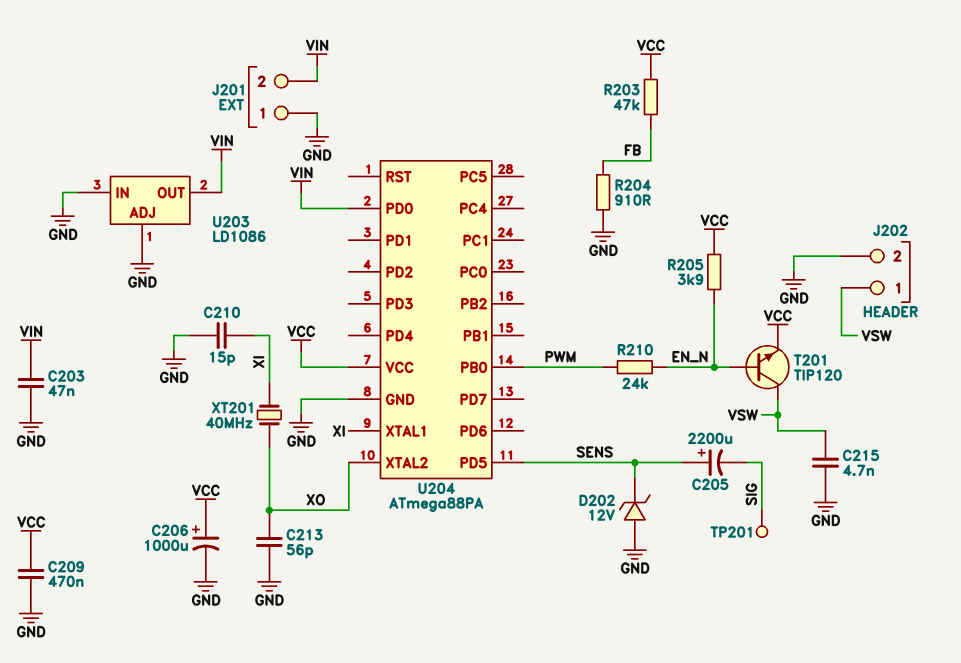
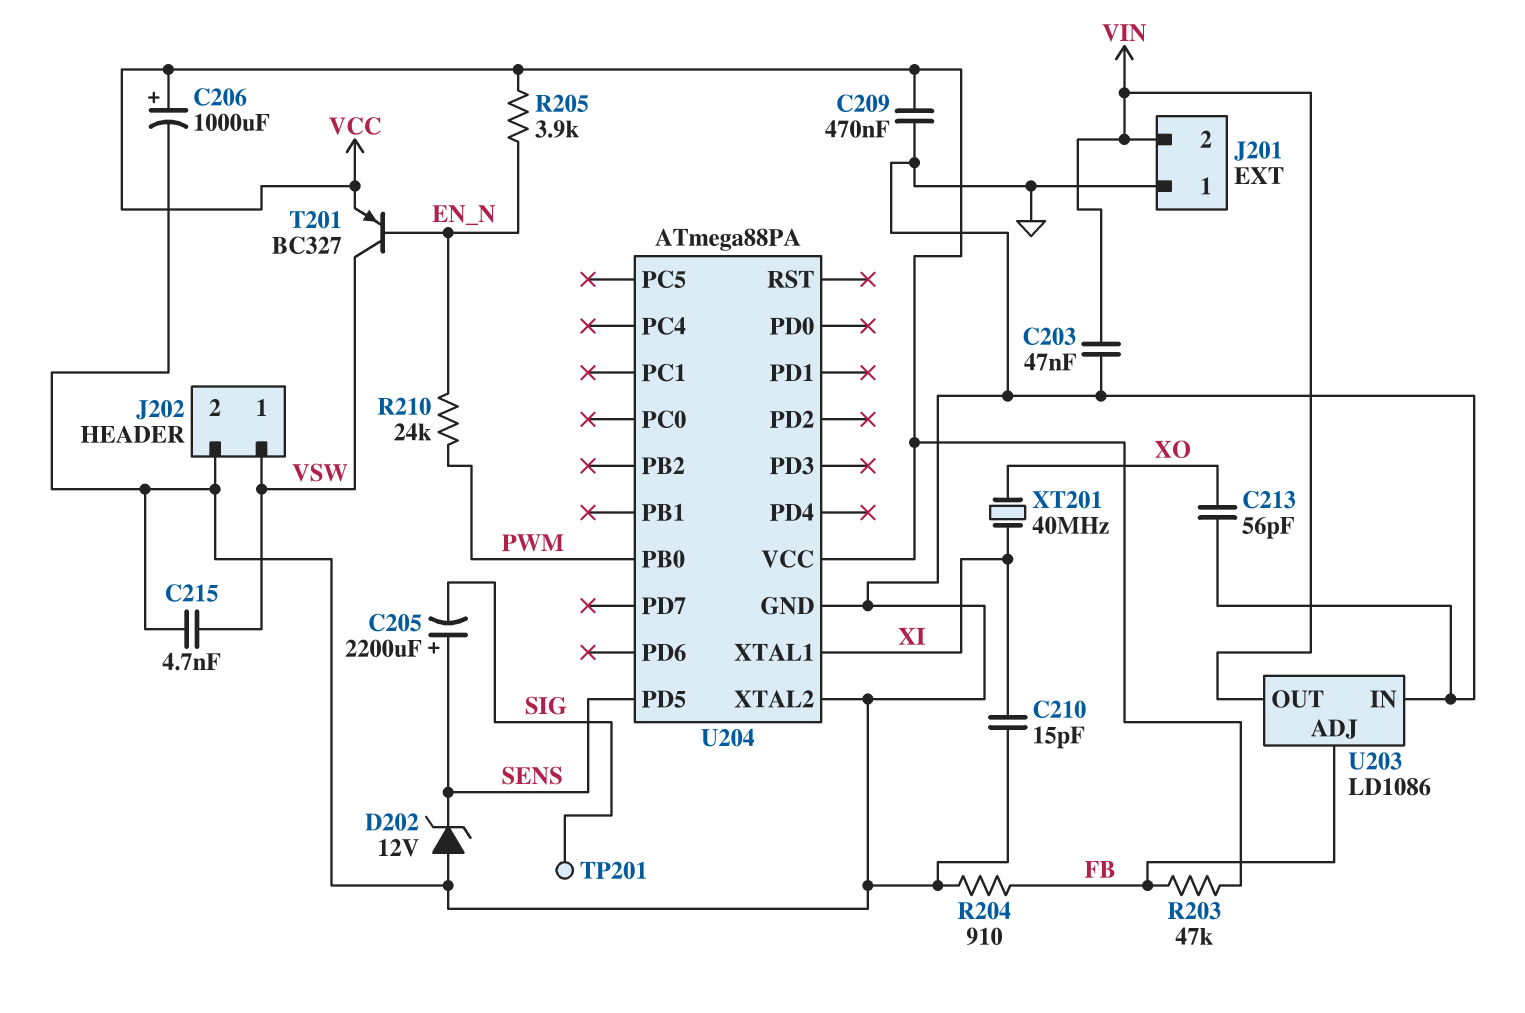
T201: NPN TIP120 (B EN_N, C VSW, E VCC) -> PNP BC327 (B EN_N, C VSW, E VCC)
U203 pin ADJ: GND -> FB
U204 pin PD0: VIN -> none
U204 pin XTAL2: XO -> GND

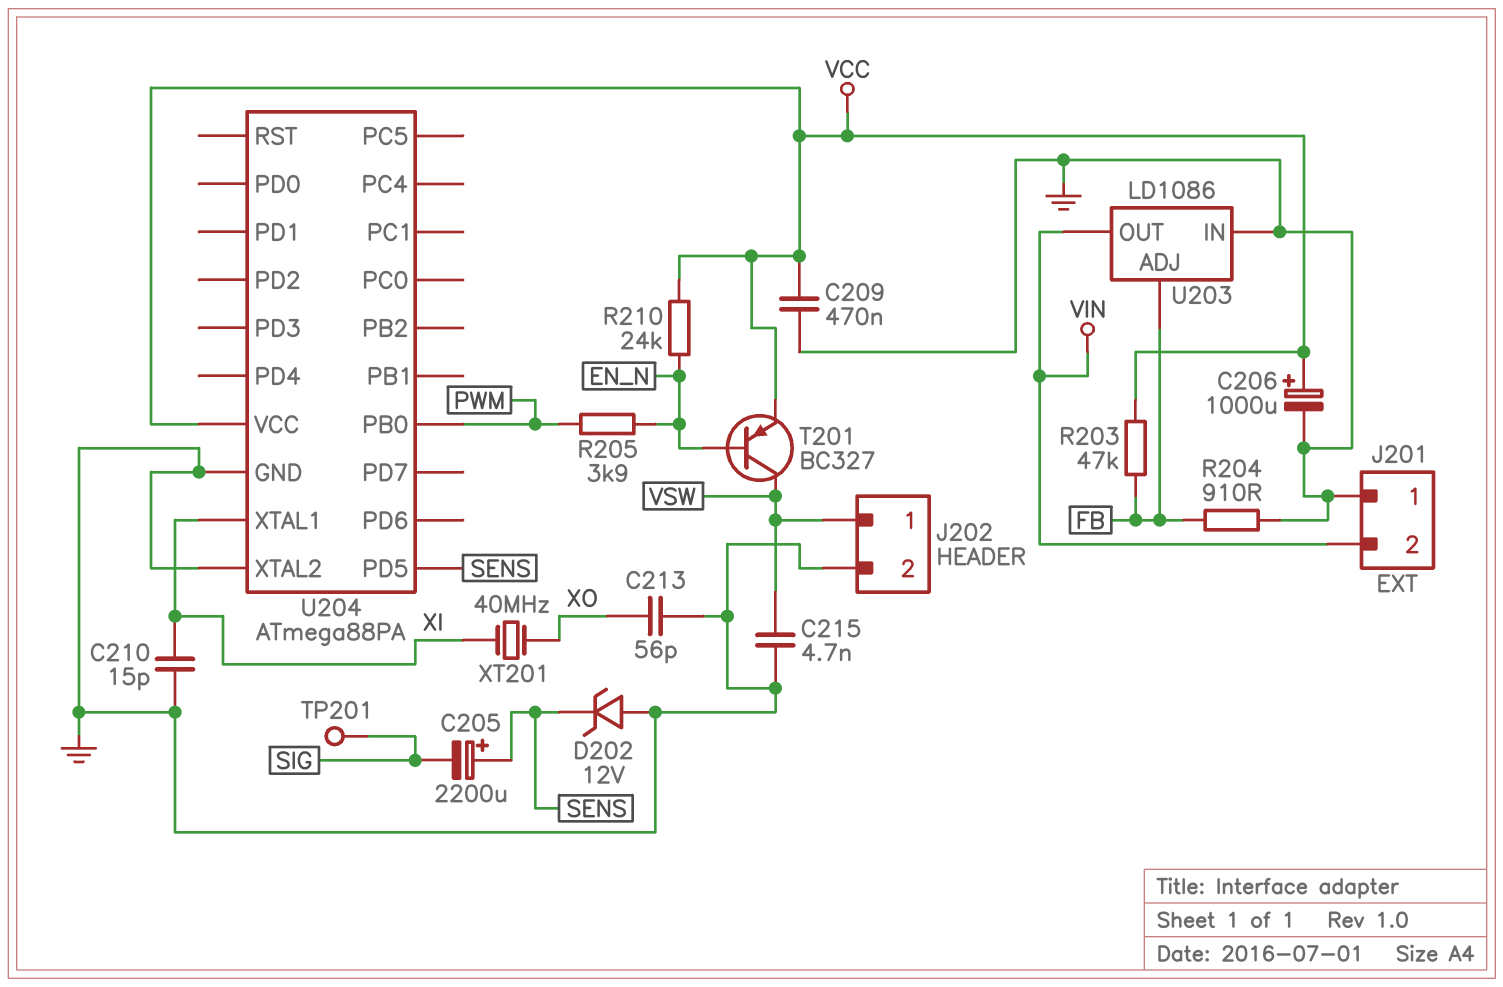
C203: 47nF (GND, VIN) -> none
R205: 3.9k (EN_N, VCC) -> 3.9k (EN_N, PWM)
R210: 24k (EN_N, PWM) -> 24k (EN_N, VCC)

